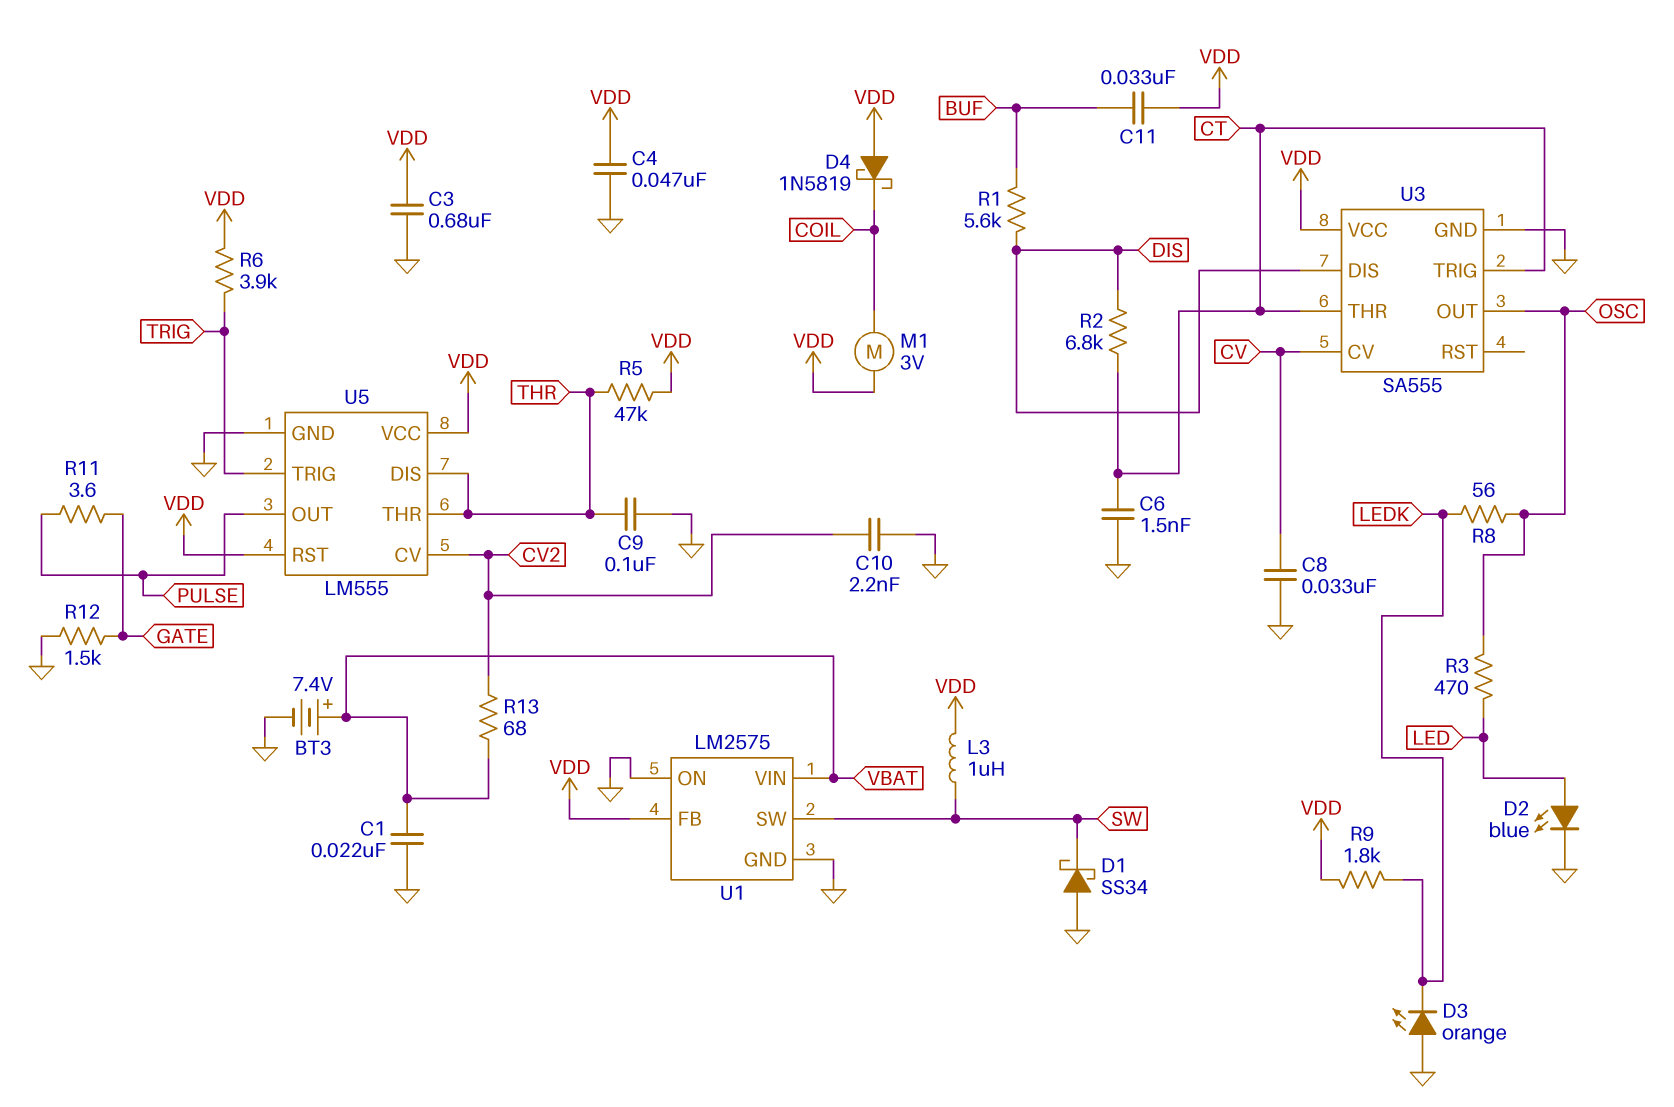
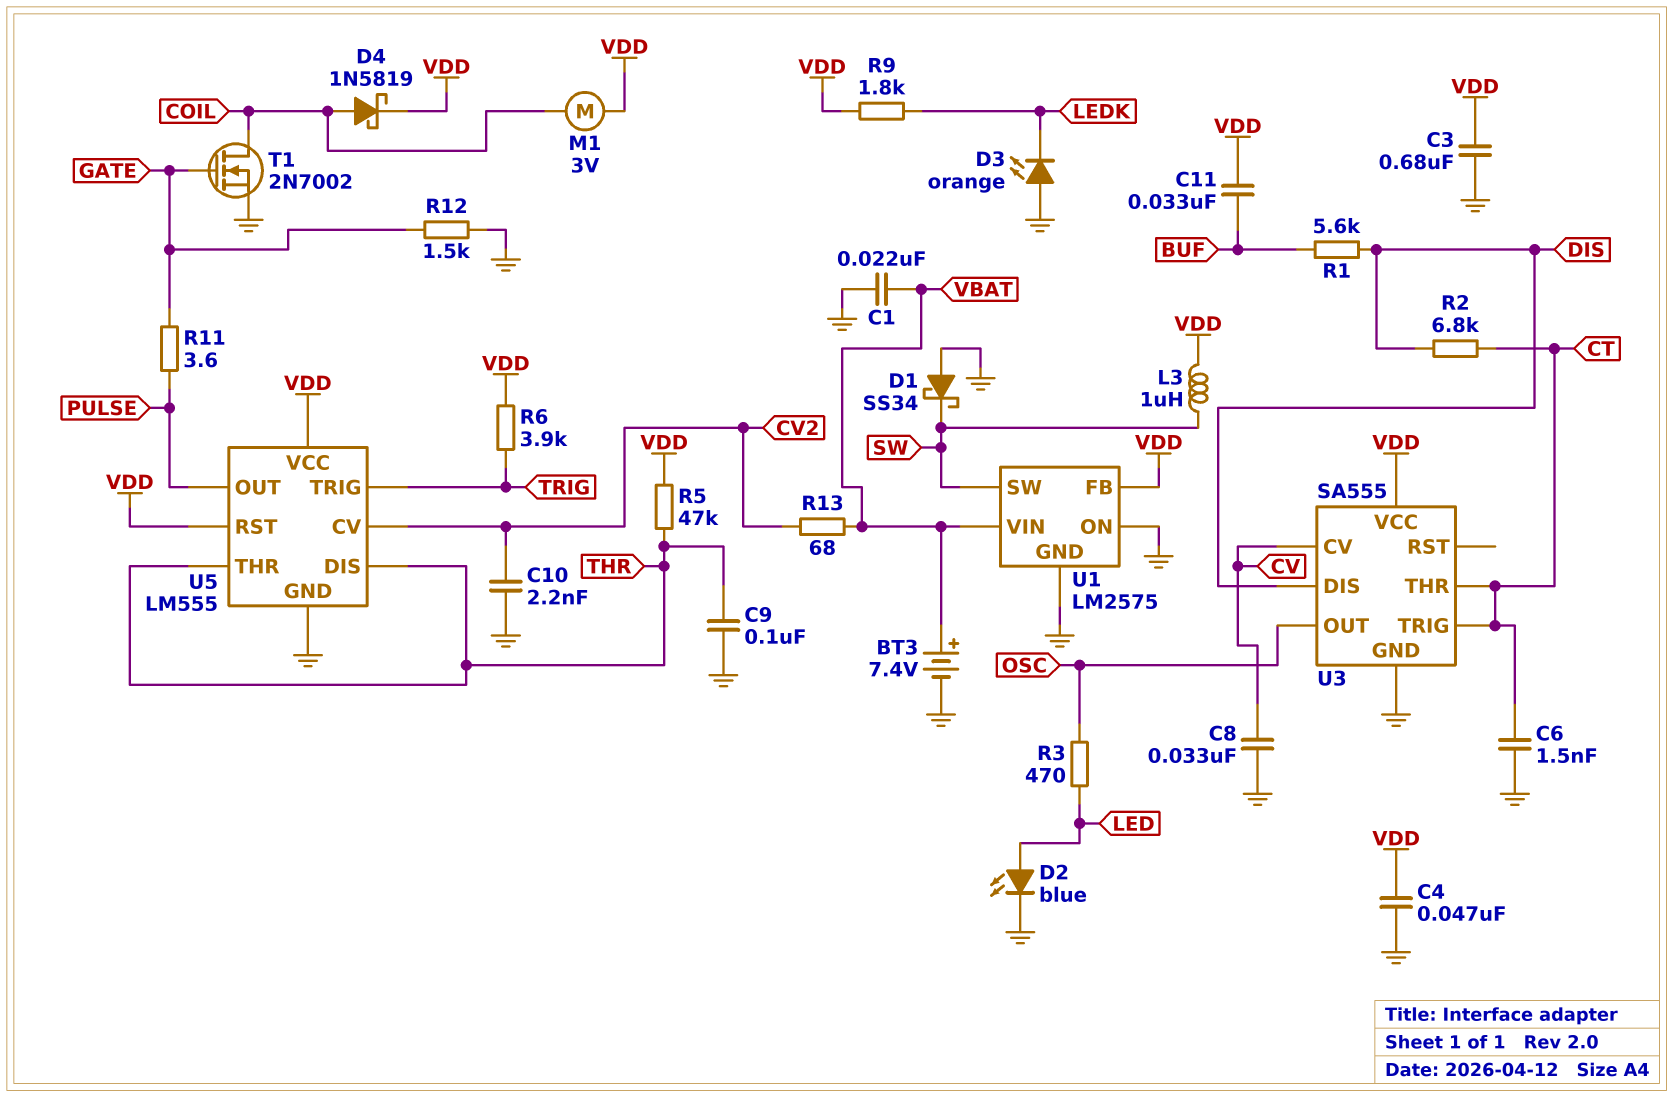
D4: schottky 1N5819 (A VDD, K COIL) -> schottky 1N5819 (A COIL, K VDD)
R8: 56 (LEDK, OSC) -> none
T1: none -> NMOS 2N7002 (G GATE, D COIL, S GND)

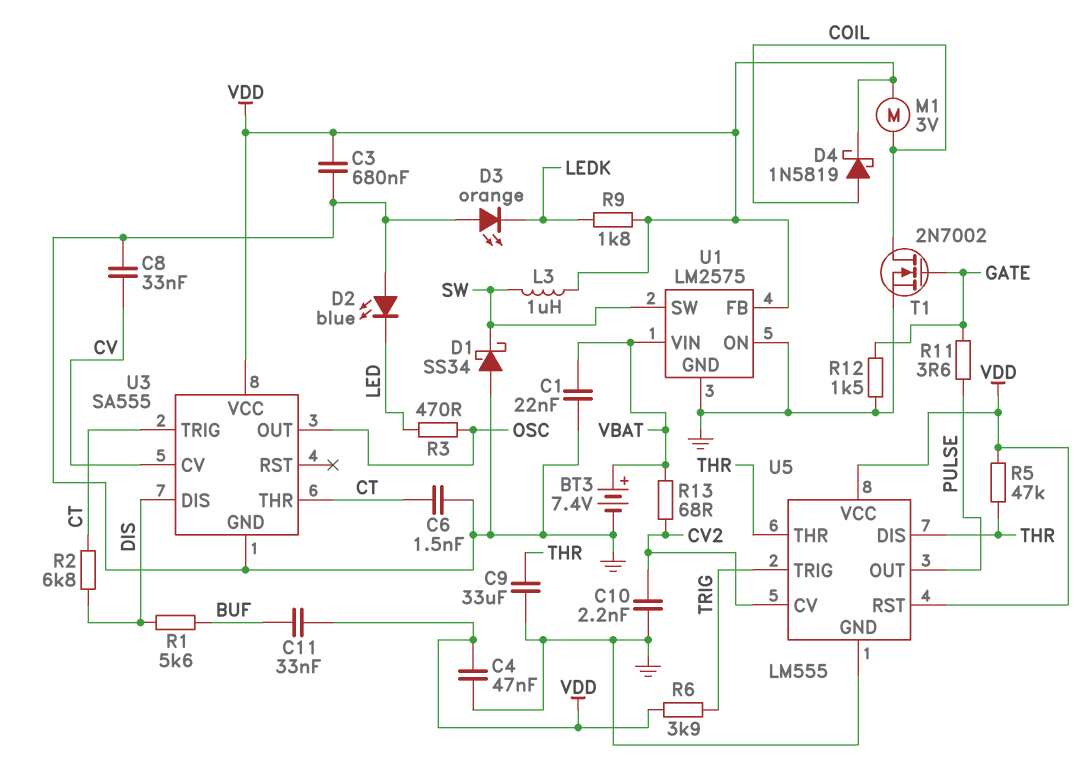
C9: 100nF (GND, THR) -> 33uF (GND, THR)
D2: LED blue (A LED, K GND) -> LED blue (A GND, K LED)

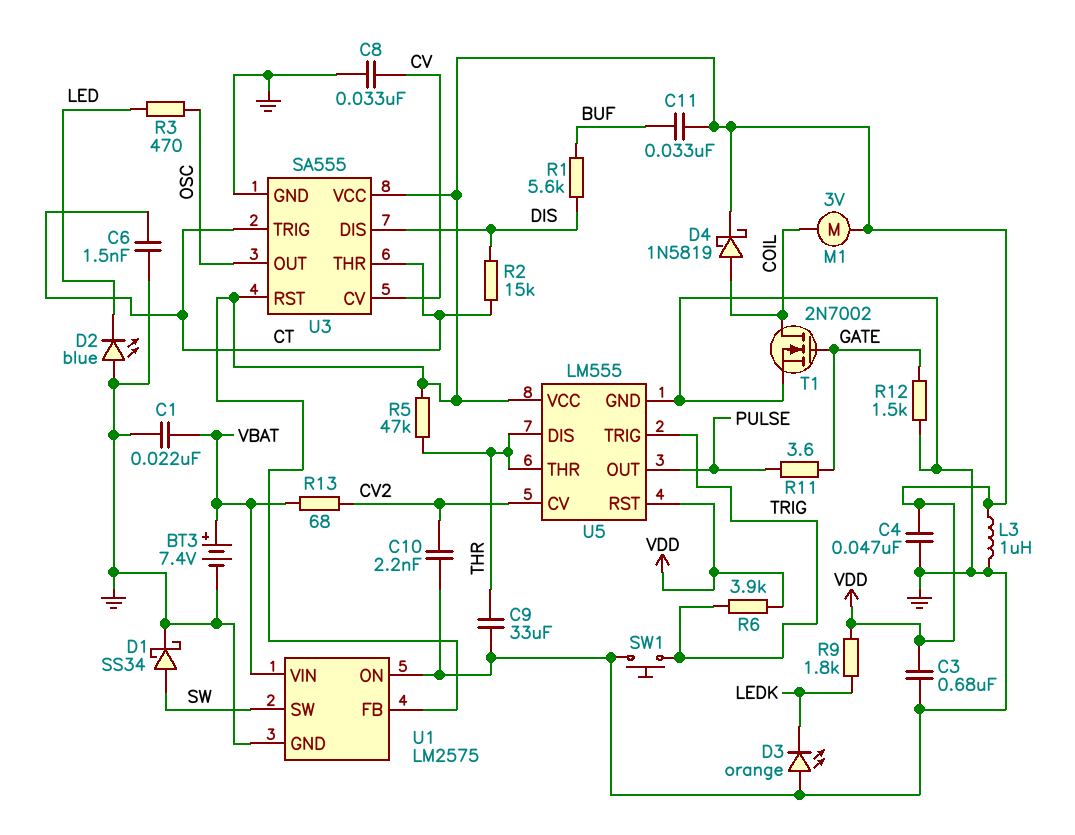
D1: schottky SS34 (A GND, K SW) -> schottky SS34 (A SW, K GND)
L3: 1uH (SW, VDD) -> 1uH (GND, VDD)
R2: 6.8k (CT, DIS) -> 15k (CT, DIS)
SW1: none -> button (GND, TRIG)
U3 pin RST: none -> VDD

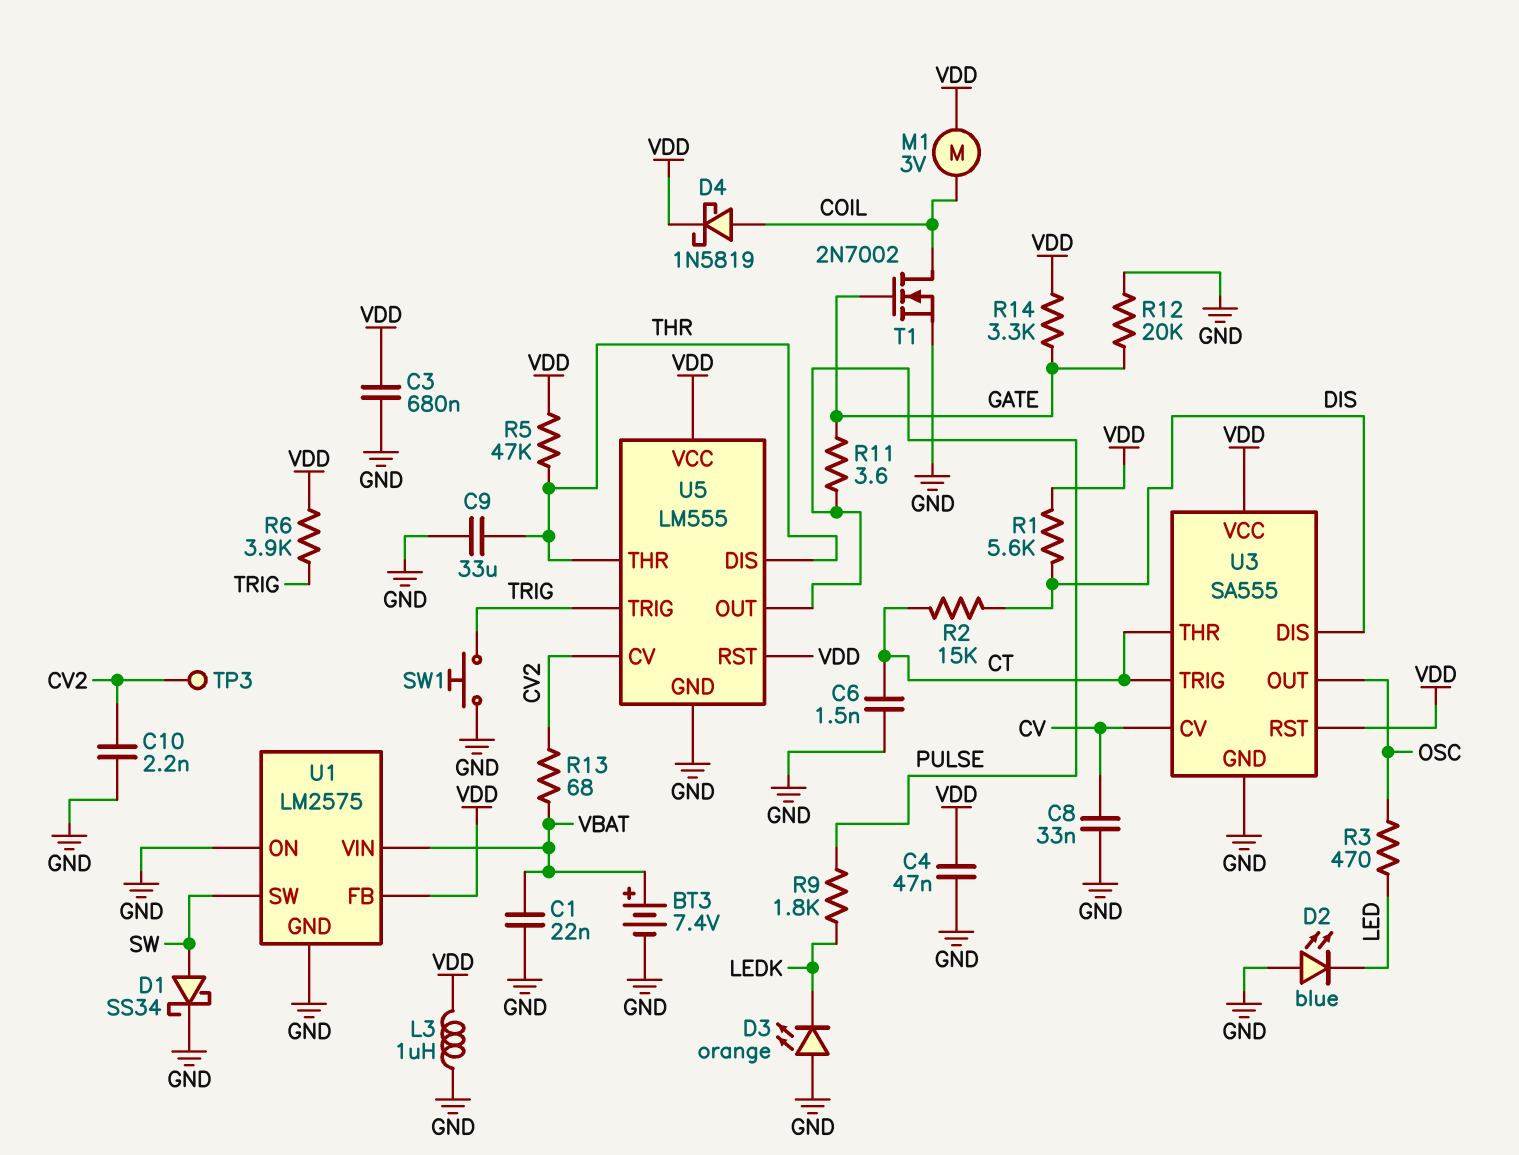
C11: 33nF (BUF, VDD) -> none
R1: 5.6k (BUF, DIS) -> 5.6k (DIS, VDD)
R9: 1.8k (LEDK, VDD) -> 1.8k (LEDK, PULSE)
R12: 1.5k (GATE, GND) -> 20k (GATE, GND)
R14: none -> 3.3k (GATE, VDD)
TP3: none -> test point (CV2)

